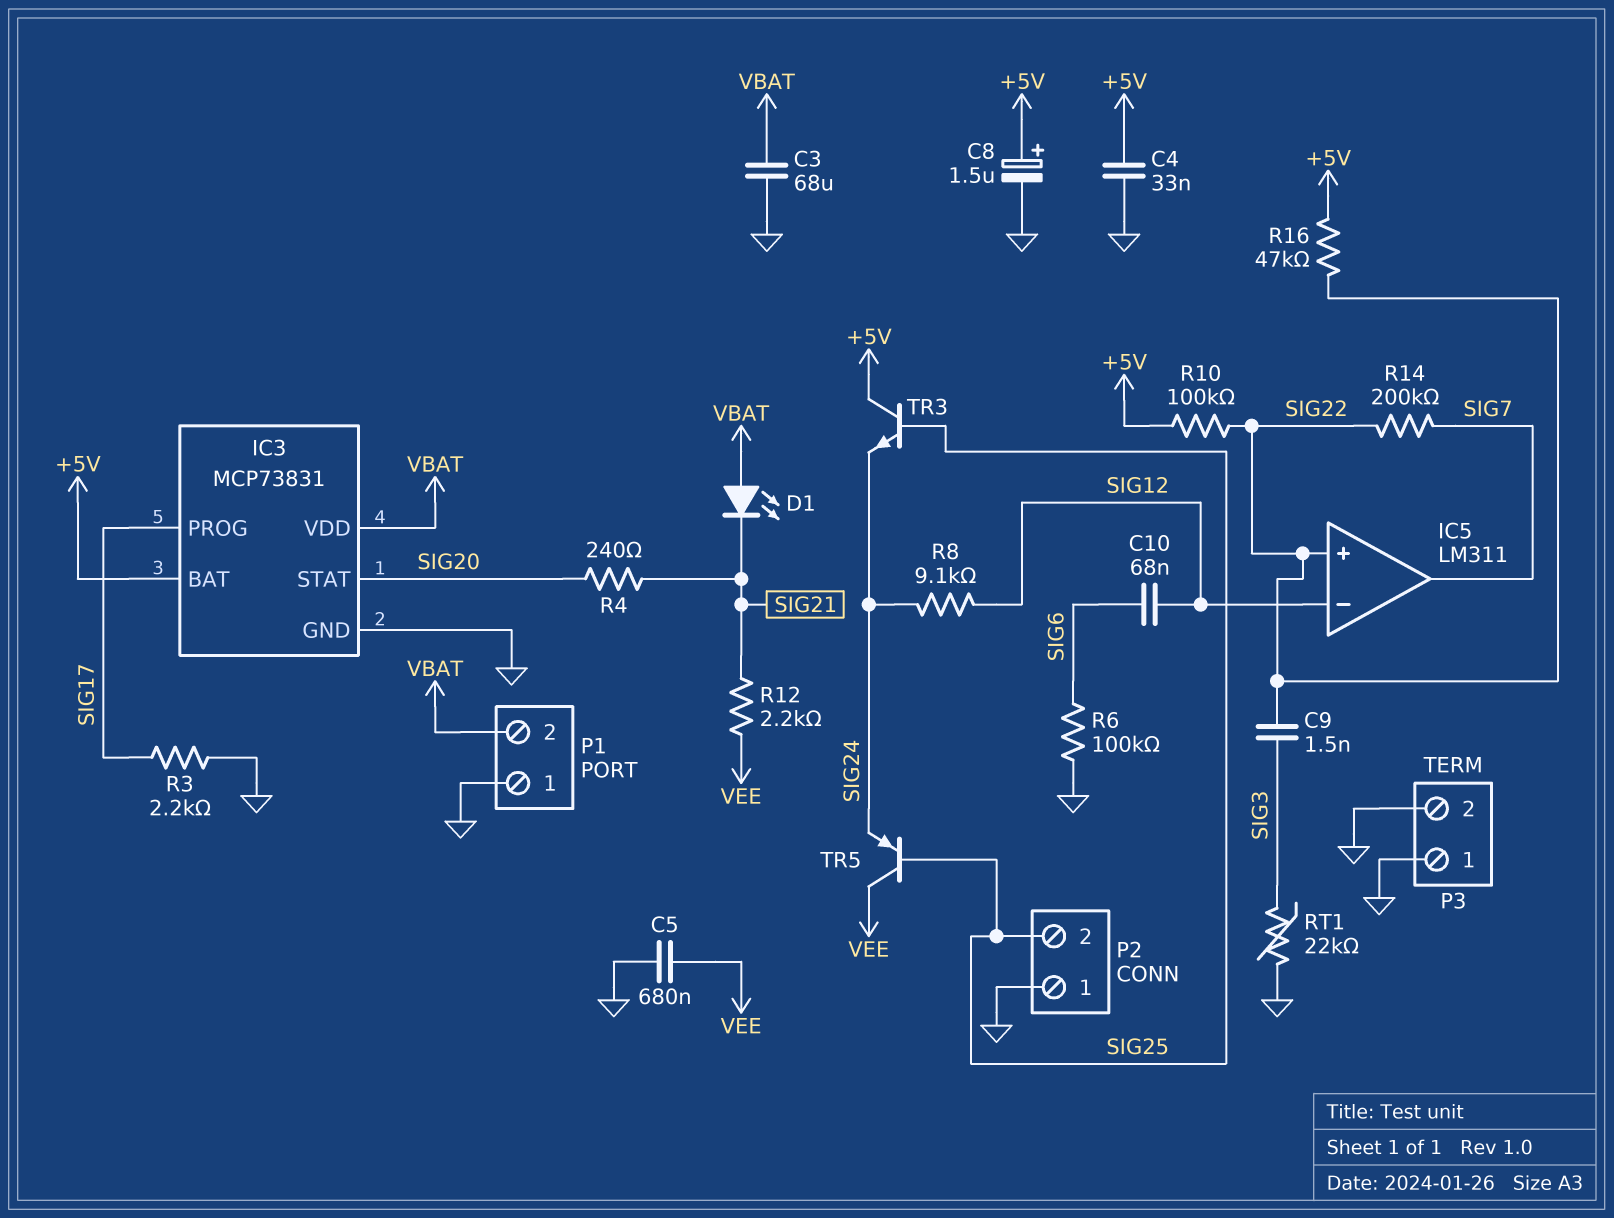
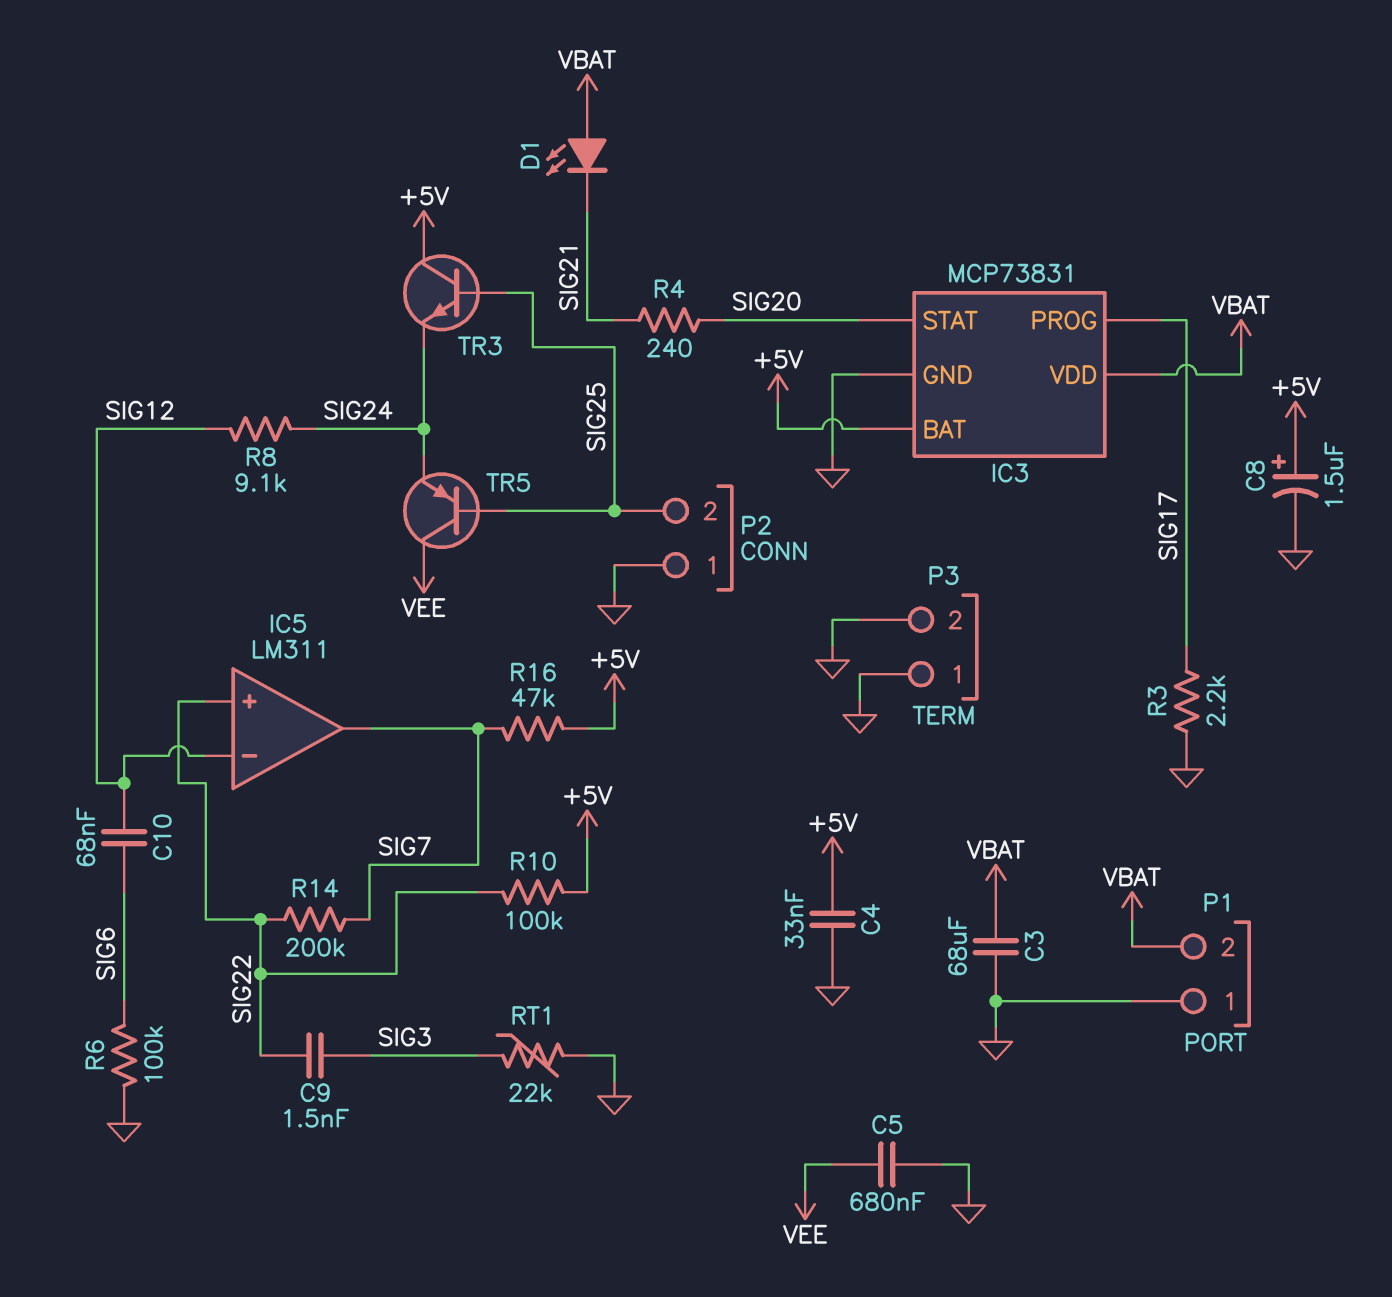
R12: 2.2k (SIG21, VEE) -> none
R16: 47k (+5V, SIG22) -> 47k (+5V, SIG7)

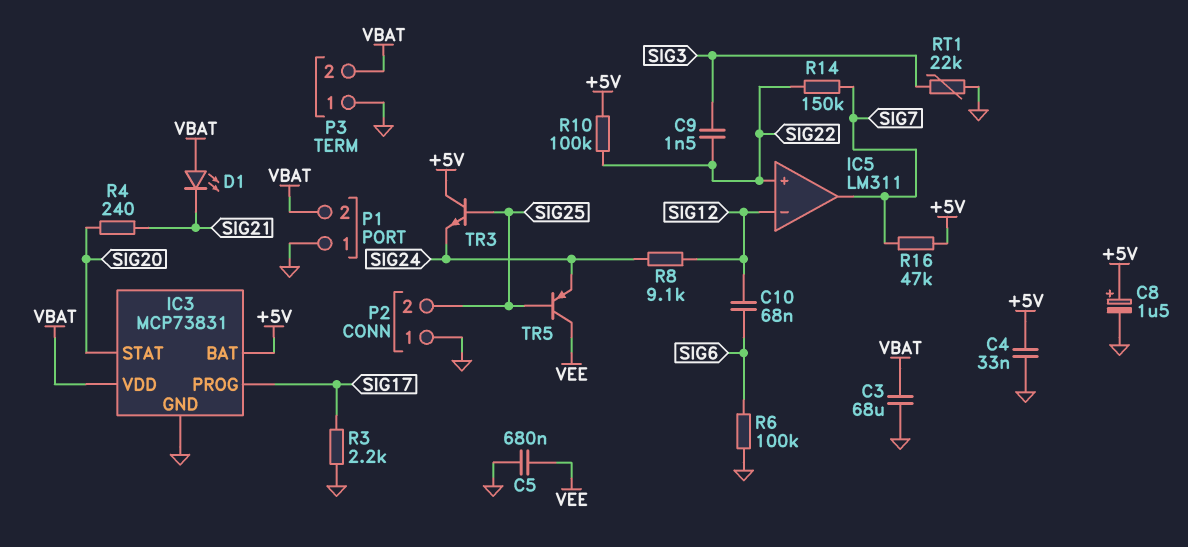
P3 pin 2: GND -> VBAT
R14: 200k (SIG7, SIG22) -> 150k (SIG7, SIG22)

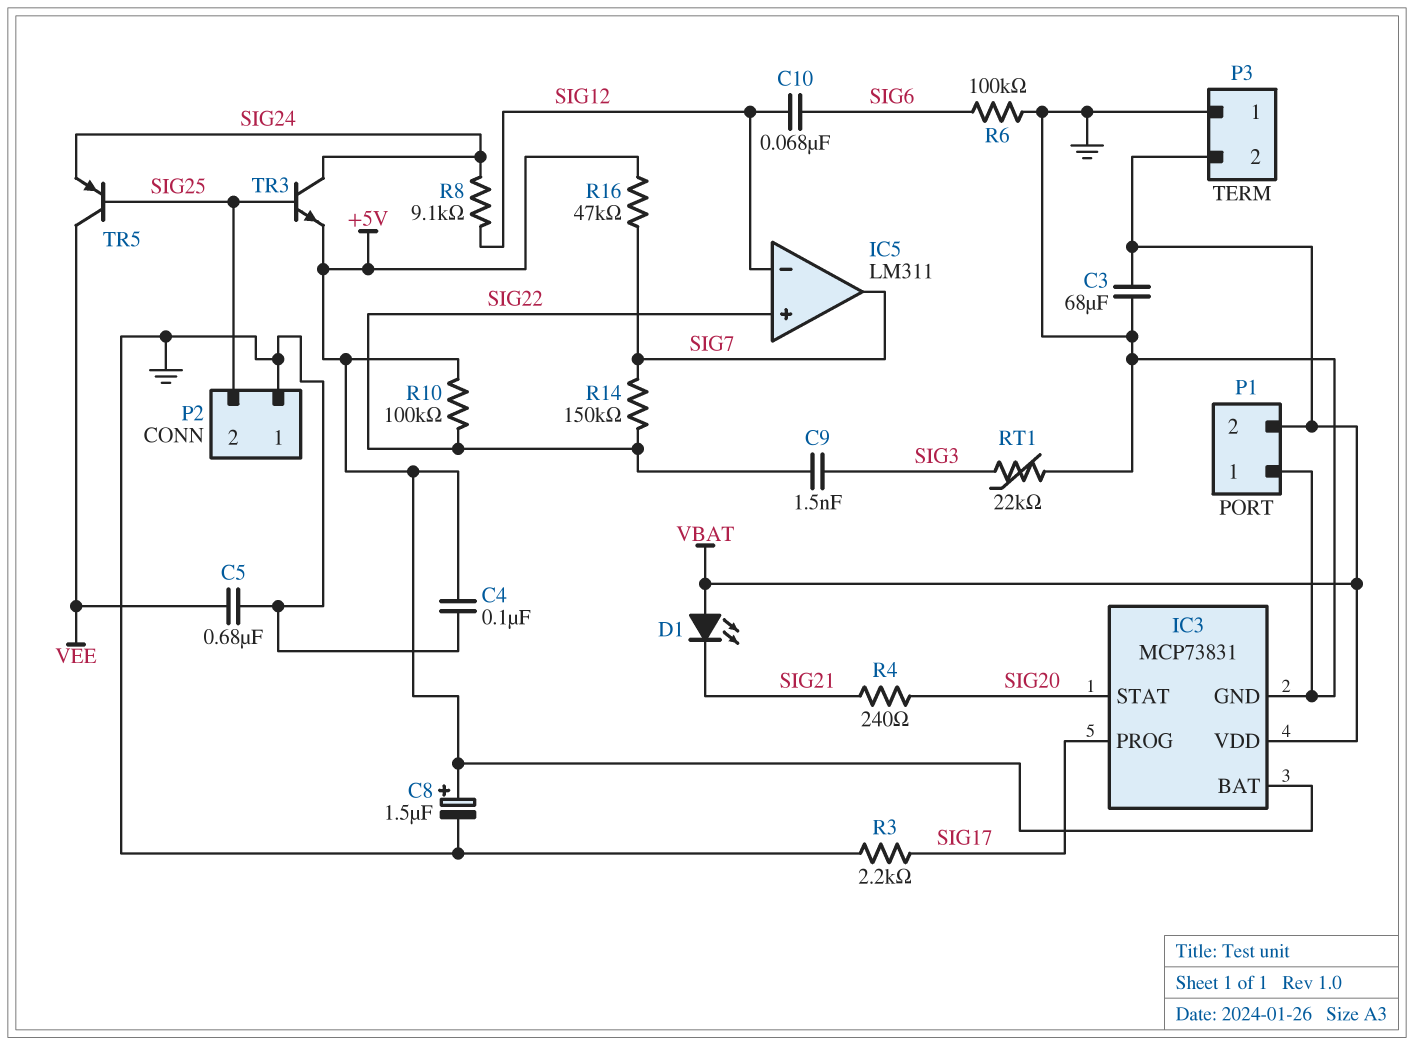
C4: 33nF (+5V, GND) -> 100nF (+5V, GND)
TR3: NPN (B SIG25, C +5V, E SIG24) -> NPN (B SIG25, C SIG24, E +5V)

